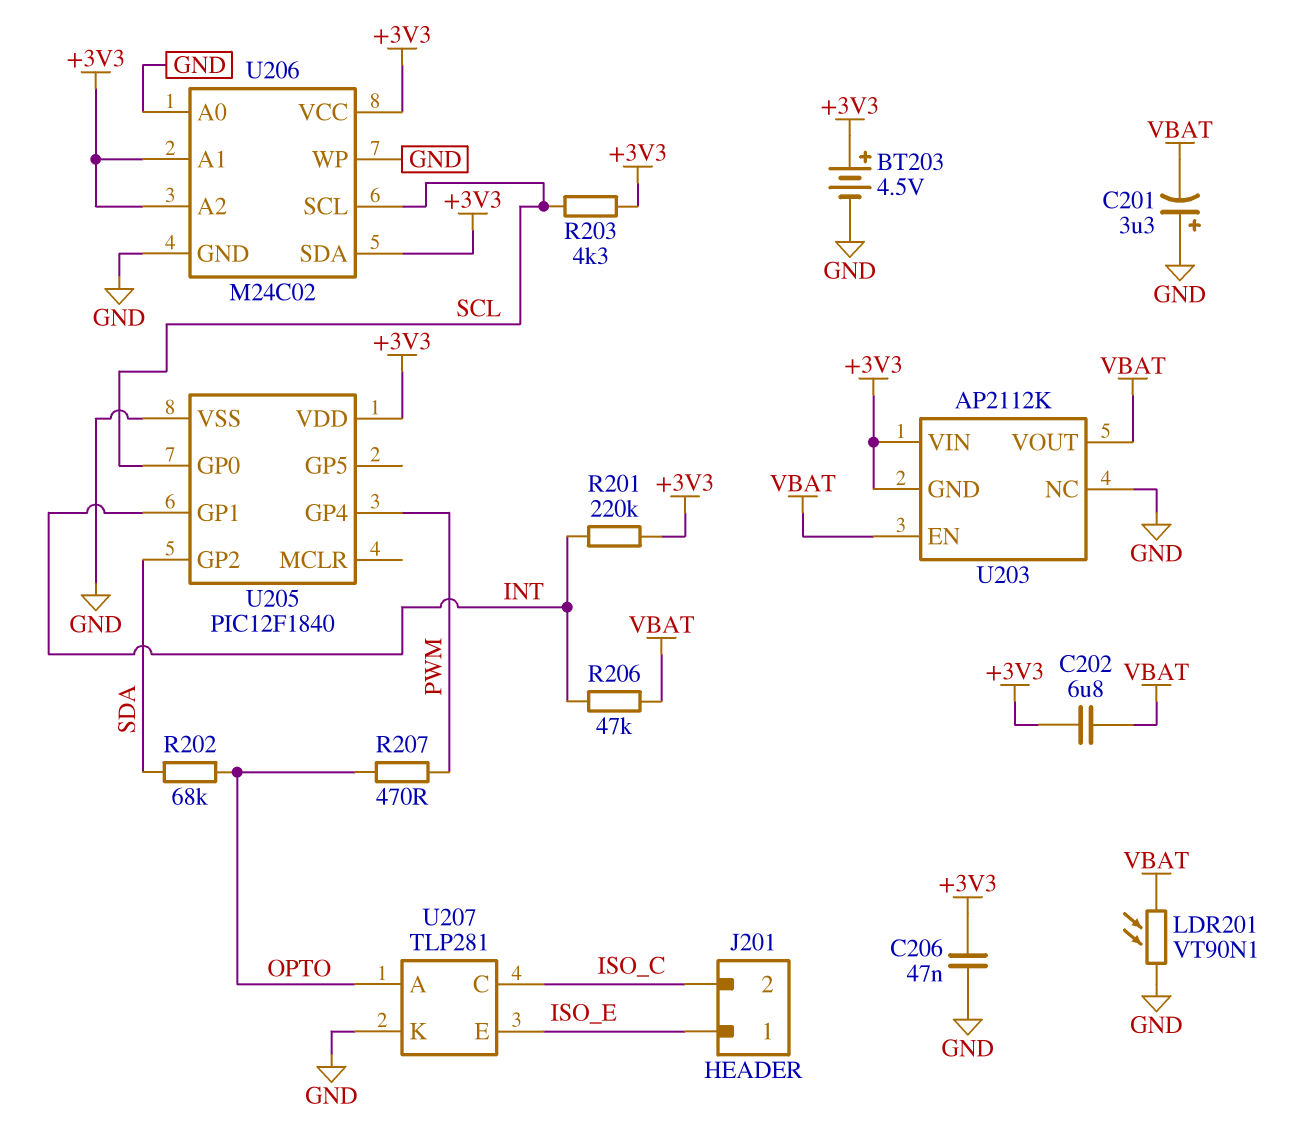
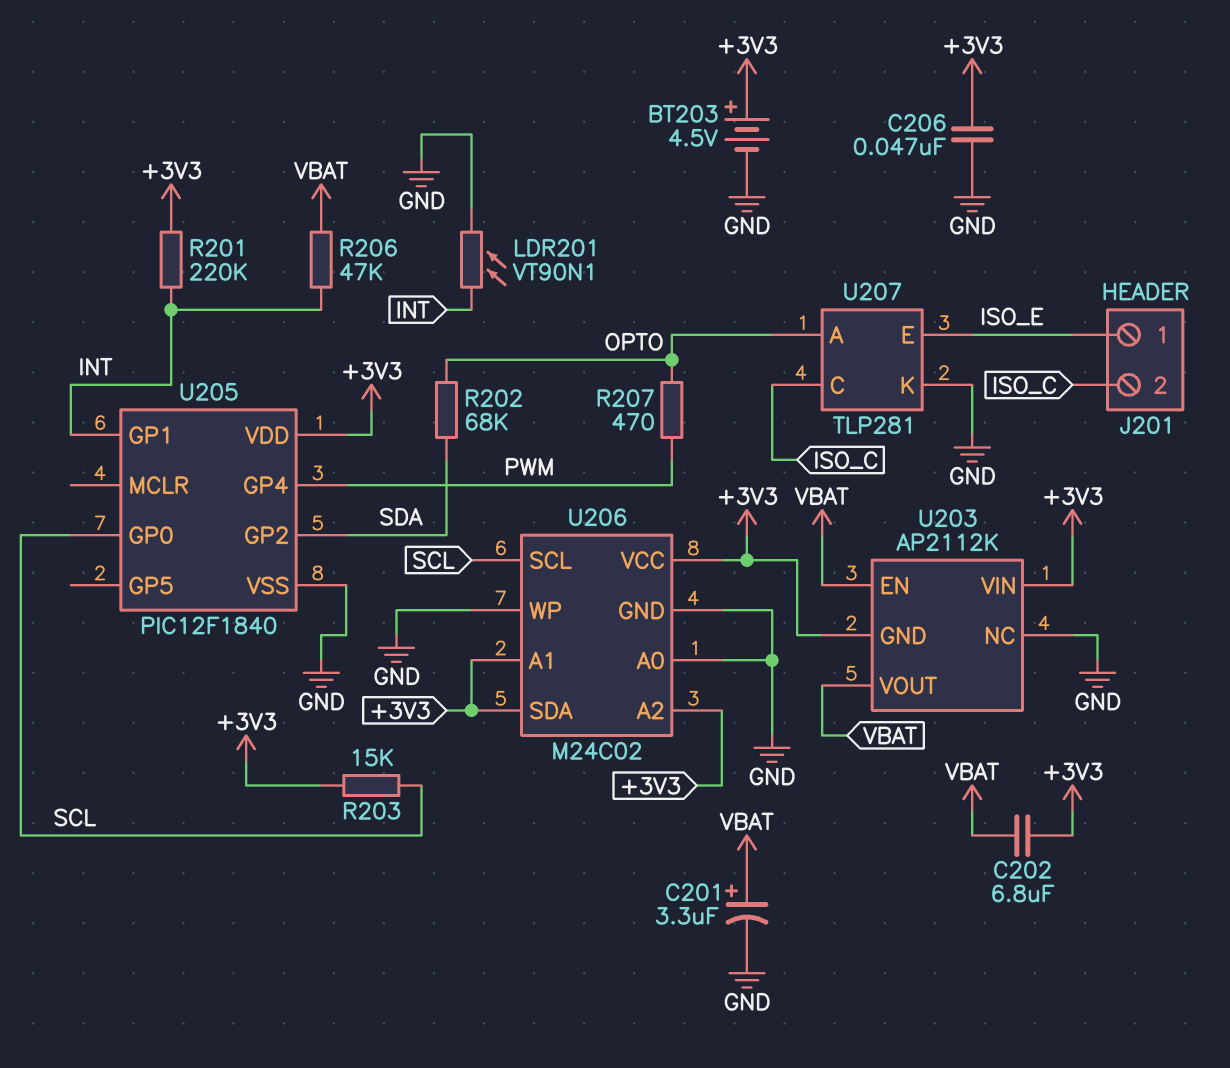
C201: 3.3uF (plus GND, minus VBAT) -> 3.3uF (plus VBAT, minus GND)
LDR201: VT90N1 (GND, VBAT) -> VT90N1 (GND, INT)
R203: 4.3k (+3V3, SCL) -> 15k (+3V3, SCL)

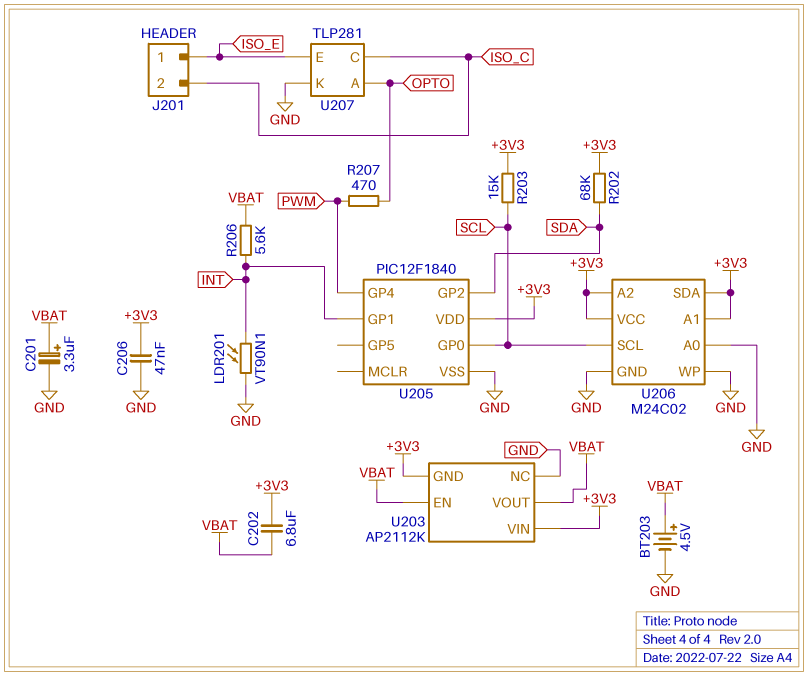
BT203: 4.5V (plus +3V3, minus GND) -> 4.5V (plus VBAT, minus GND)
R201: 220k (+3V3, INT) -> none
R202: 68k (OPTO, SDA) -> 68k (+3V3, SDA)
R206: 47k (INT, VBAT) -> 5.6k (INT, VBAT)

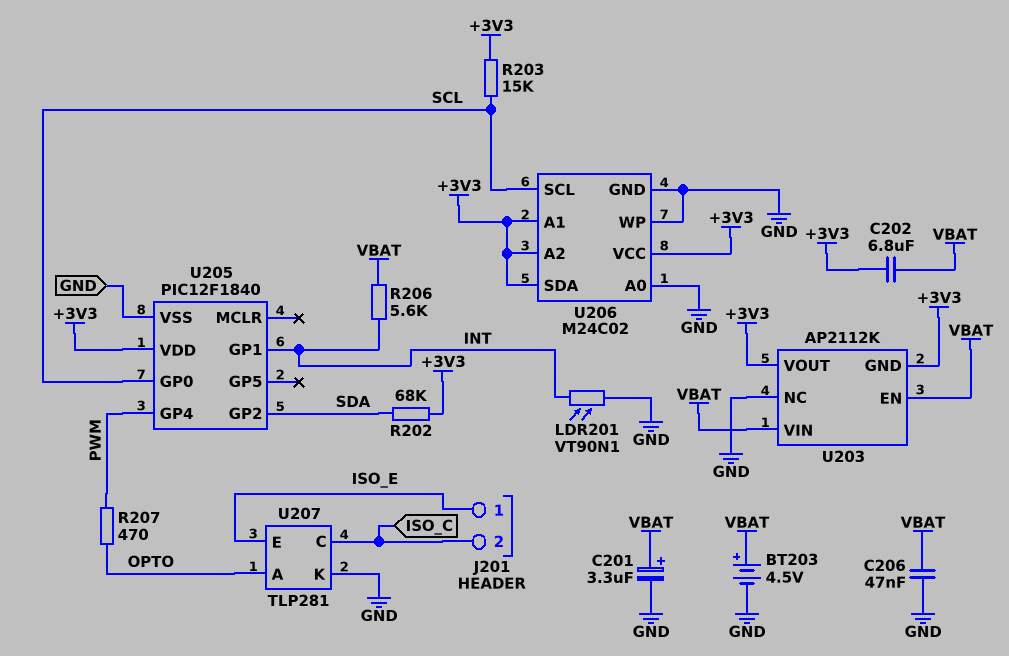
C206: 47nF (+3V3, GND) -> 47nF (GND, VBAT)
U203 pin VIN: +3V3 -> VBAT
U203 pin VOUT: VBAT -> +3V3

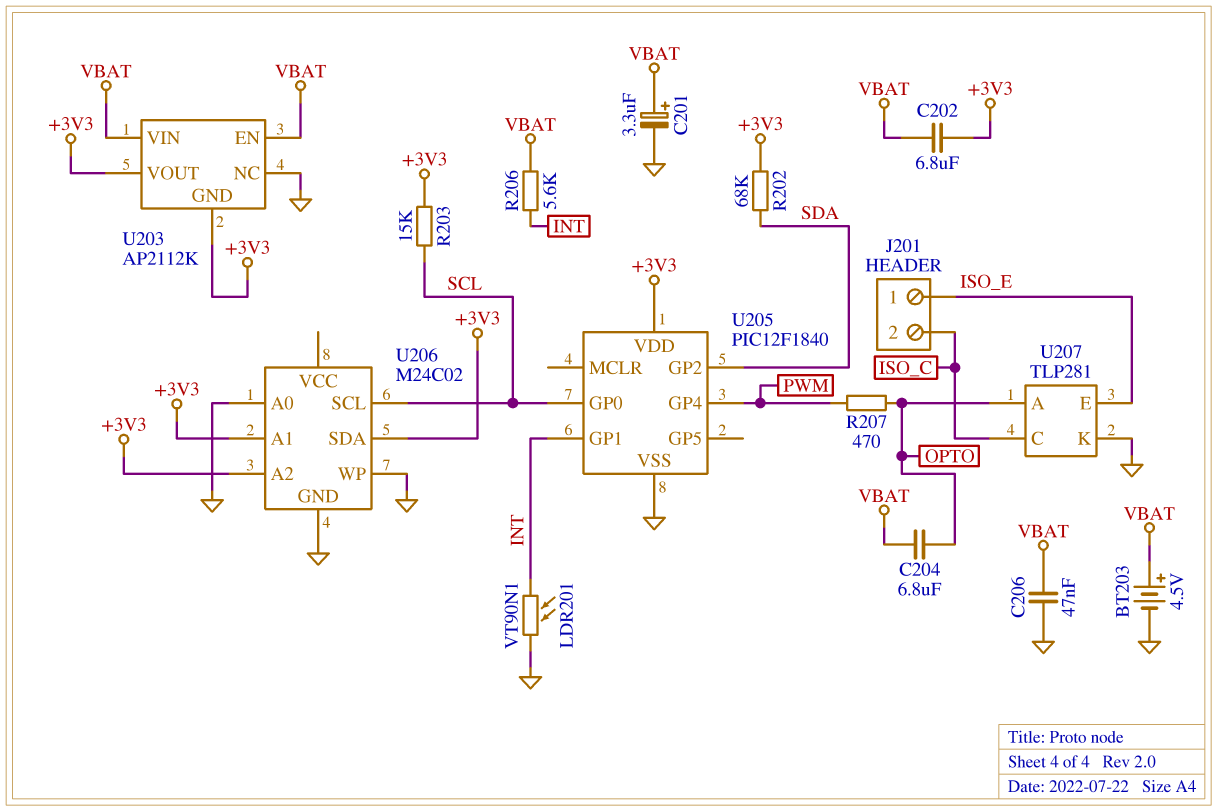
C204: none -> 6.8uF (OPTO, VBAT)
U206 pin VCC: +3V3 -> none

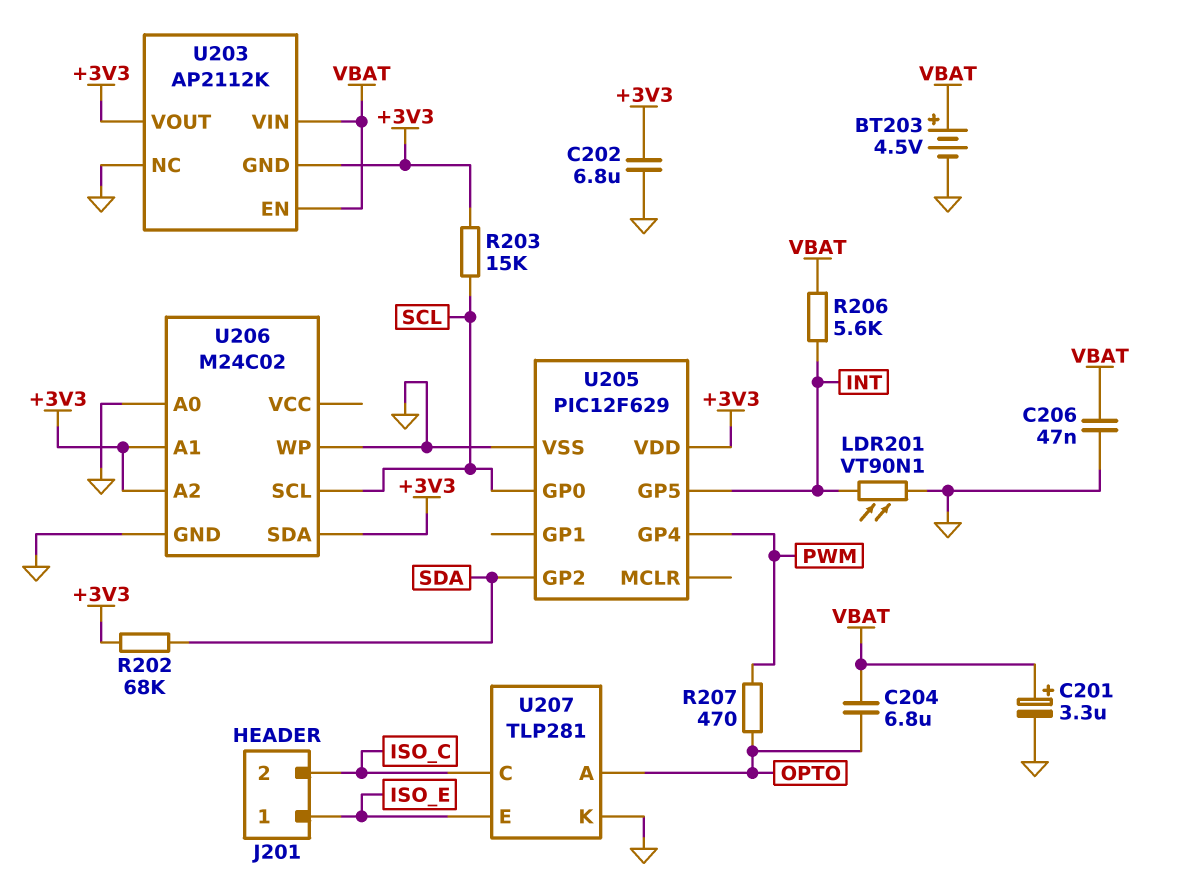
C202: 6.8uF (+3V3, VBAT) -> 6.8uF (+3V3, GND)
U205: PIC12F1840 -> PIC12F629
U205 pin GP1: INT -> none
U205 pin GP5: none -> INT

